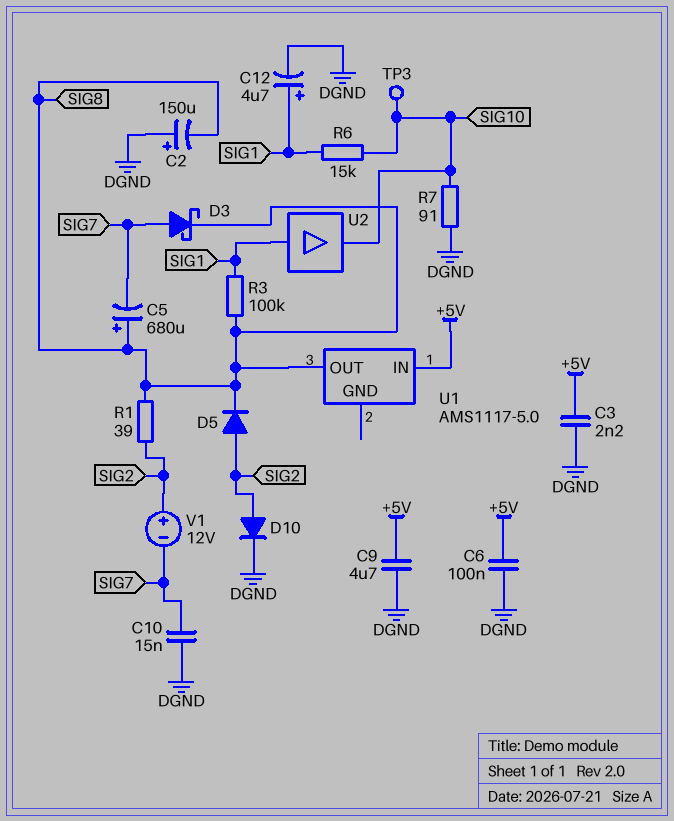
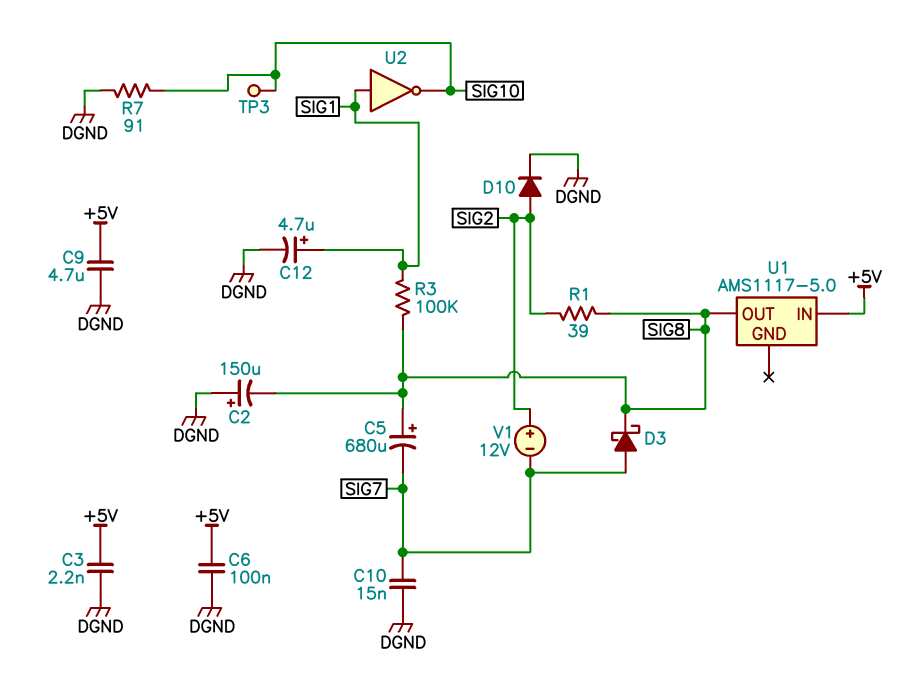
D5: diode (A SIG2, K SIG8) -> none
R6: 15k (SIG1, SIG10) -> none
U2: buffer (in SIG1, out SIG10) -> NOT (in SIG1, out SIG10)

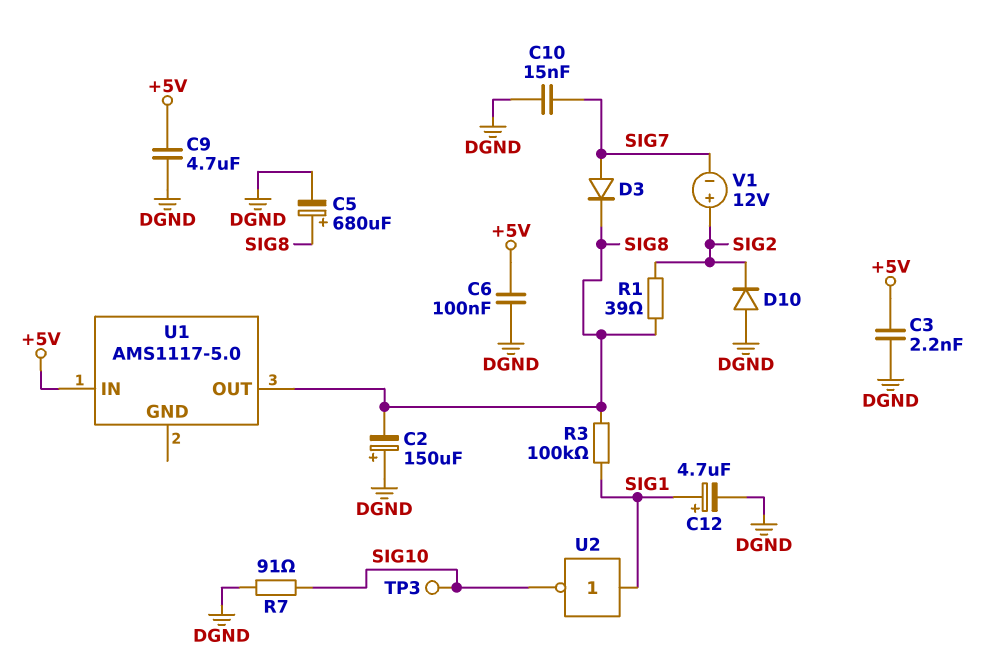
C5: 680uF (plus SIG8, minus SIG7) -> 680uF (plus SIG8, minus DGND)
D3: schottky (A SIG7, K SIG8) -> diode (A SIG7, K SIG8)
D10: diode (A SIG2, K DGND) -> diode (A DGND, K SIG2)

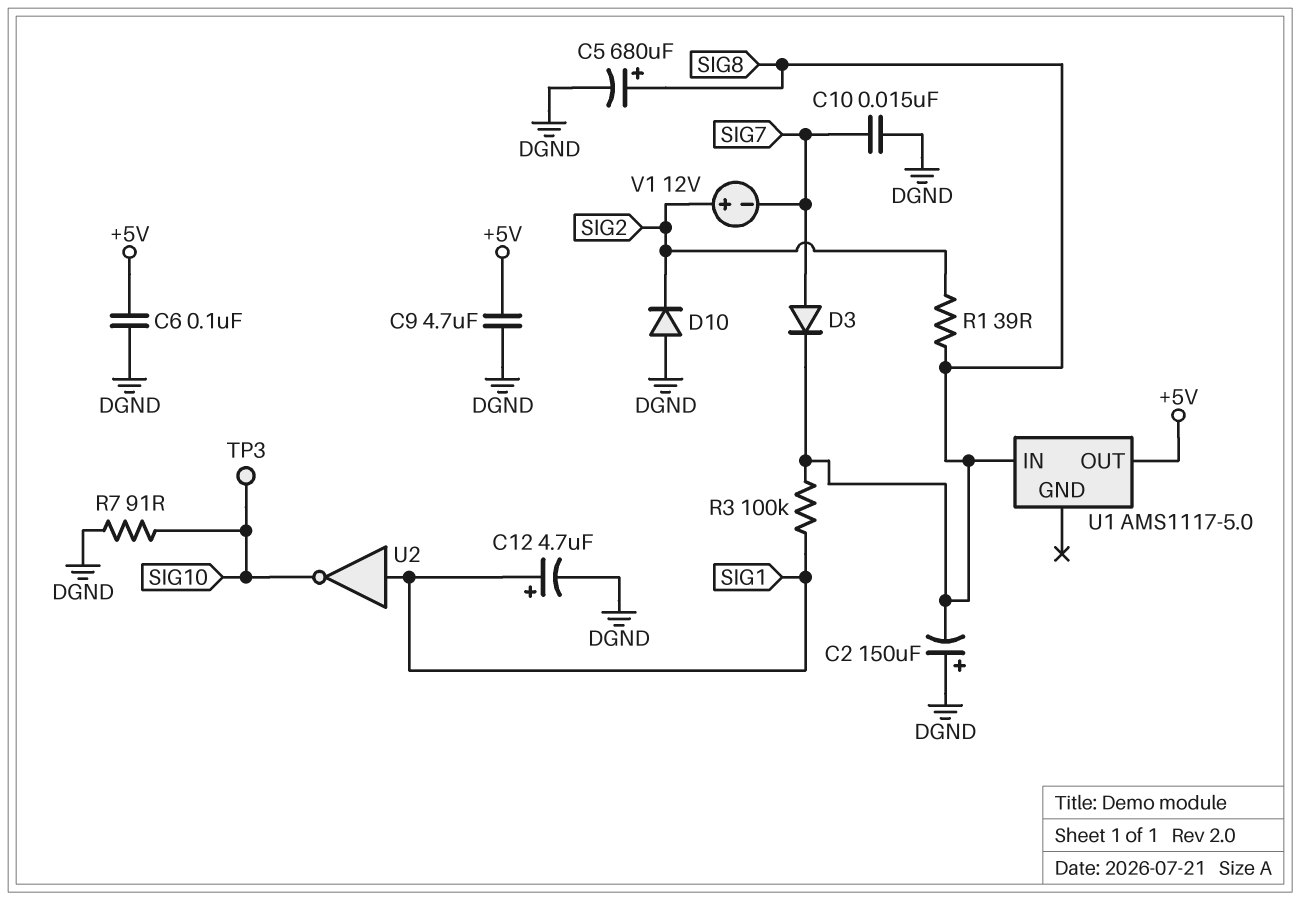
C3: 2.2nF (+5V, DGND) -> none
U1 pin IN: +5V -> SIG8
U1 pin OUT: SIG8 -> +5V

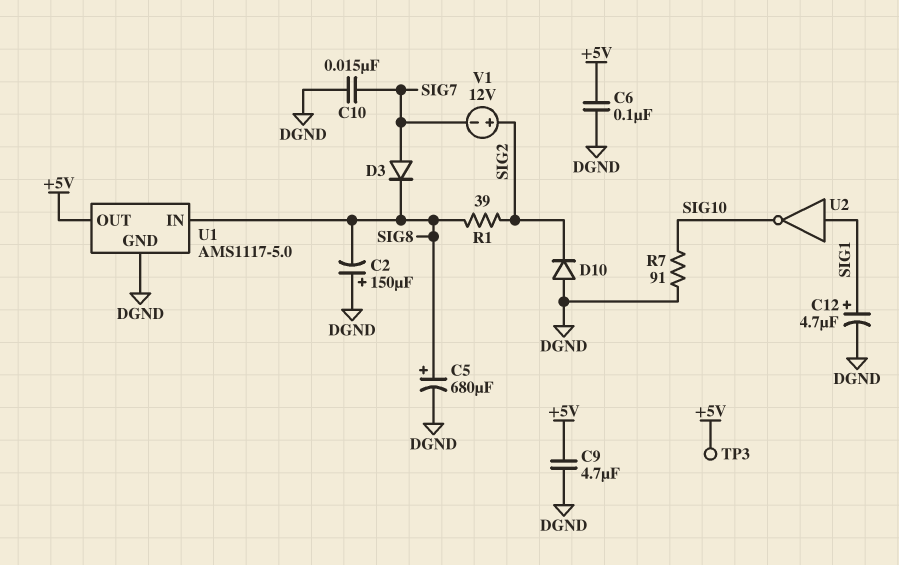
R3: 100k (SIG1, SIG8) -> none
TP3: test point (SIG10) -> test point (+5V)
U1 pin GND: none -> DGND

